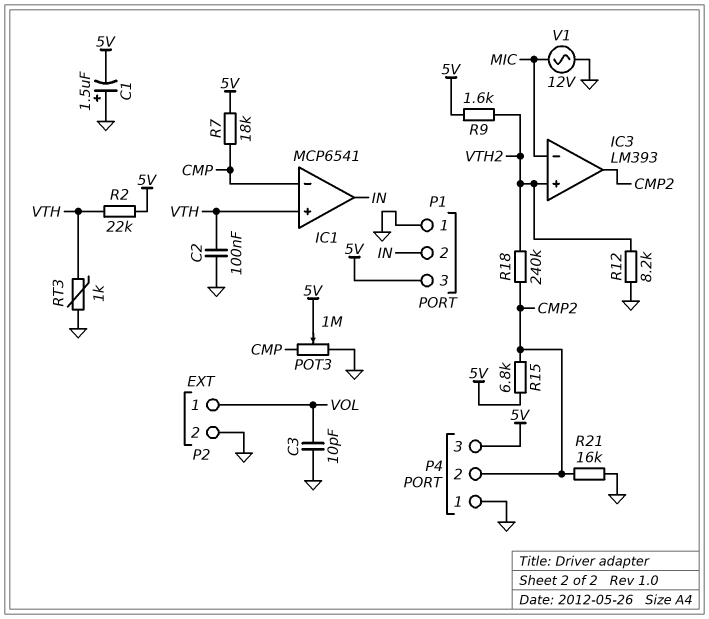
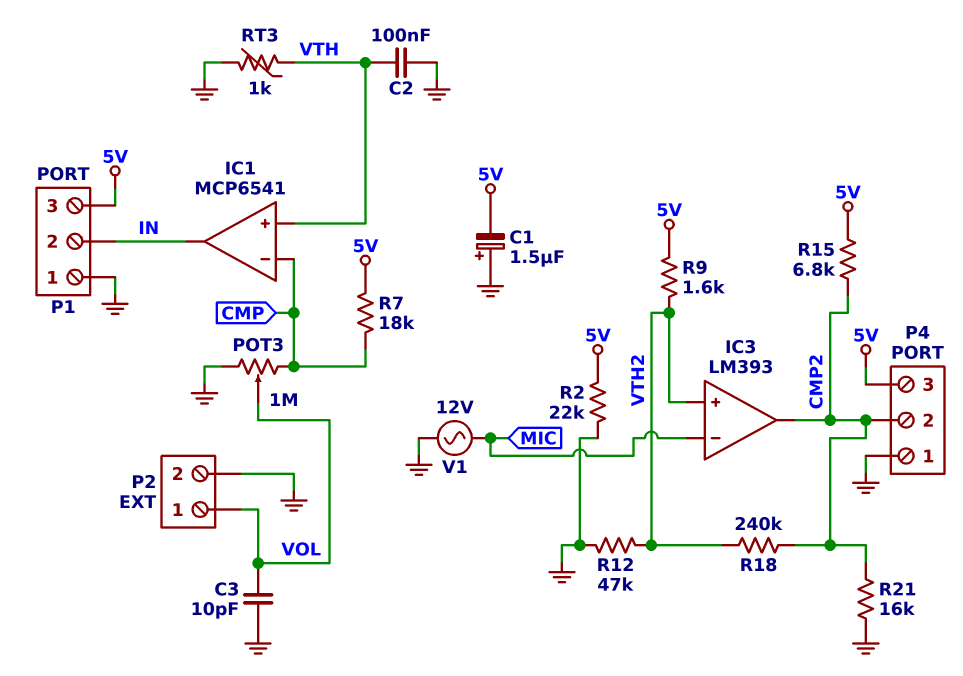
POT3: 1M (CMP, GND, wiper 5V) -> 1M (CMP, GND, wiper VOL)
R2: 22k (5V, VTH) -> 22k (5V, GND)
R12: 8.2k (GND, VTH2) -> 47k (GND, VTH2)

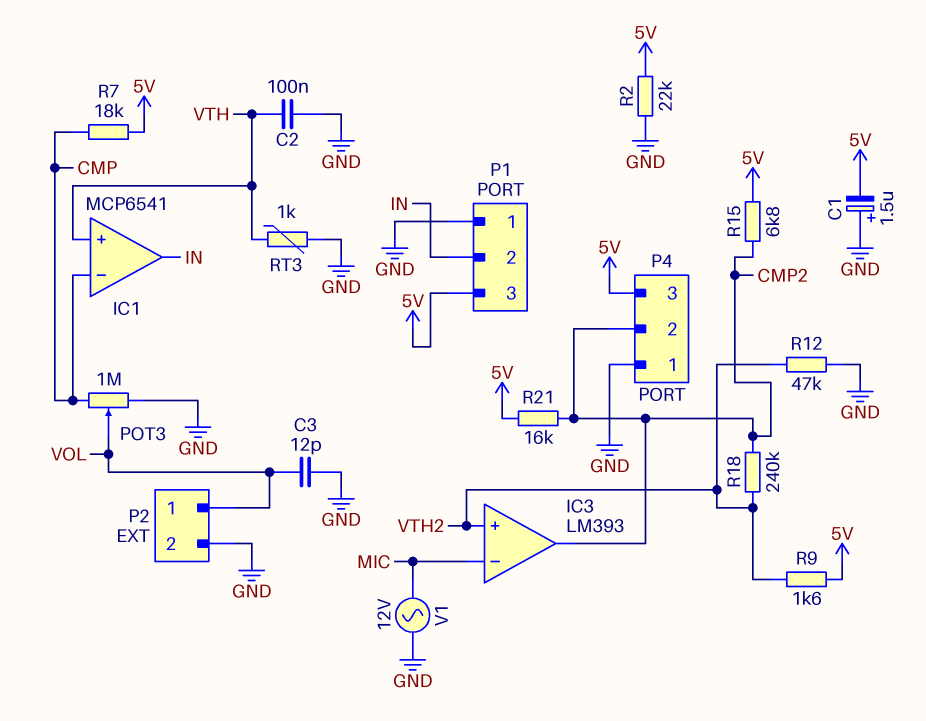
C3: 10pF (GND, VOL) -> 12pF (GND, VOL)
R21: 16k (CMP2, GND) -> 16k (5V, CMP2)

